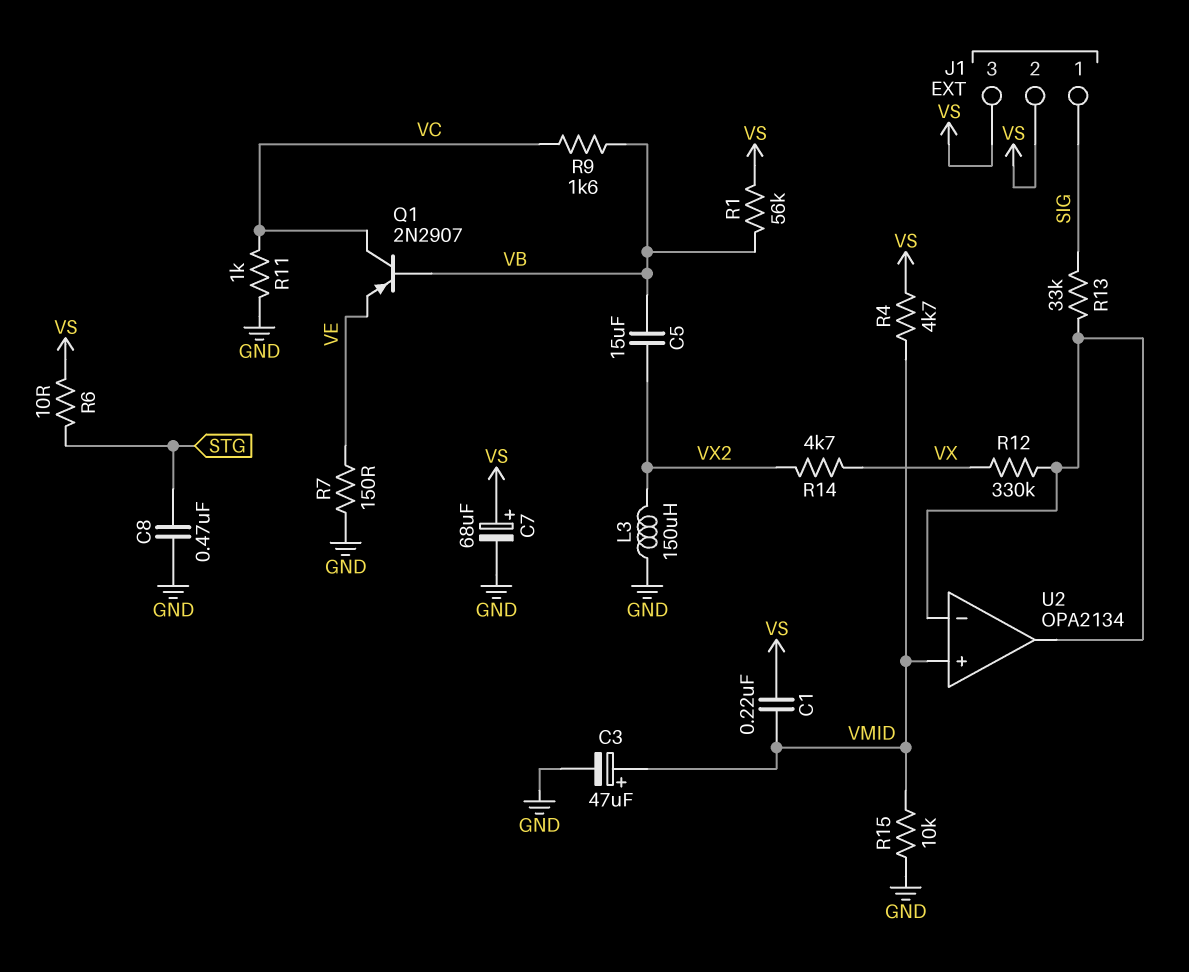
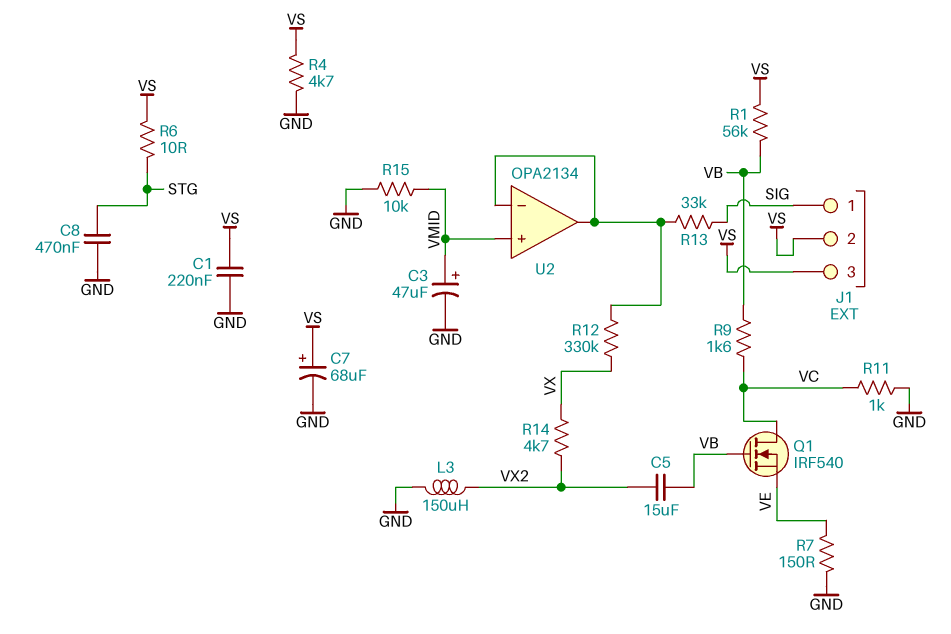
C1: 220nF (VMID, VS) -> 220nF (GND, VS)
Q1: PNP 2N2907 (B VB, C VC, E VE) -> NMOS IRF540 (G VB, D VC, S VE)
R4: 4.7k (VMID, VS) -> 4.7k (GND, VS)

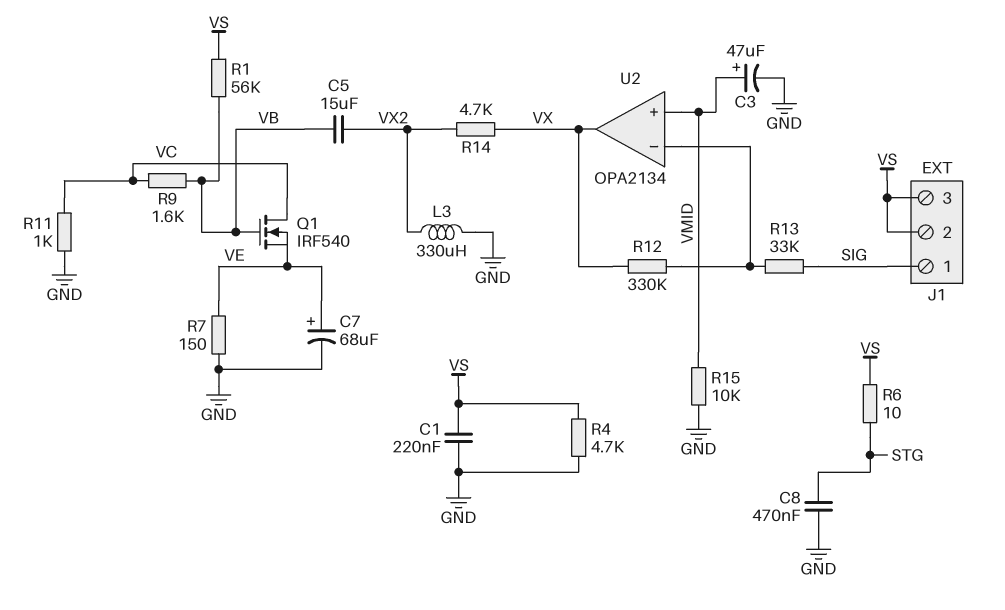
C7: 68uF (plus VS, minus GND) -> 68uF (plus VE, minus GND)
L3: 150uH (GND, VX2) -> 330uH (GND, VX2)
U2 pin out: U2/in- -> VX

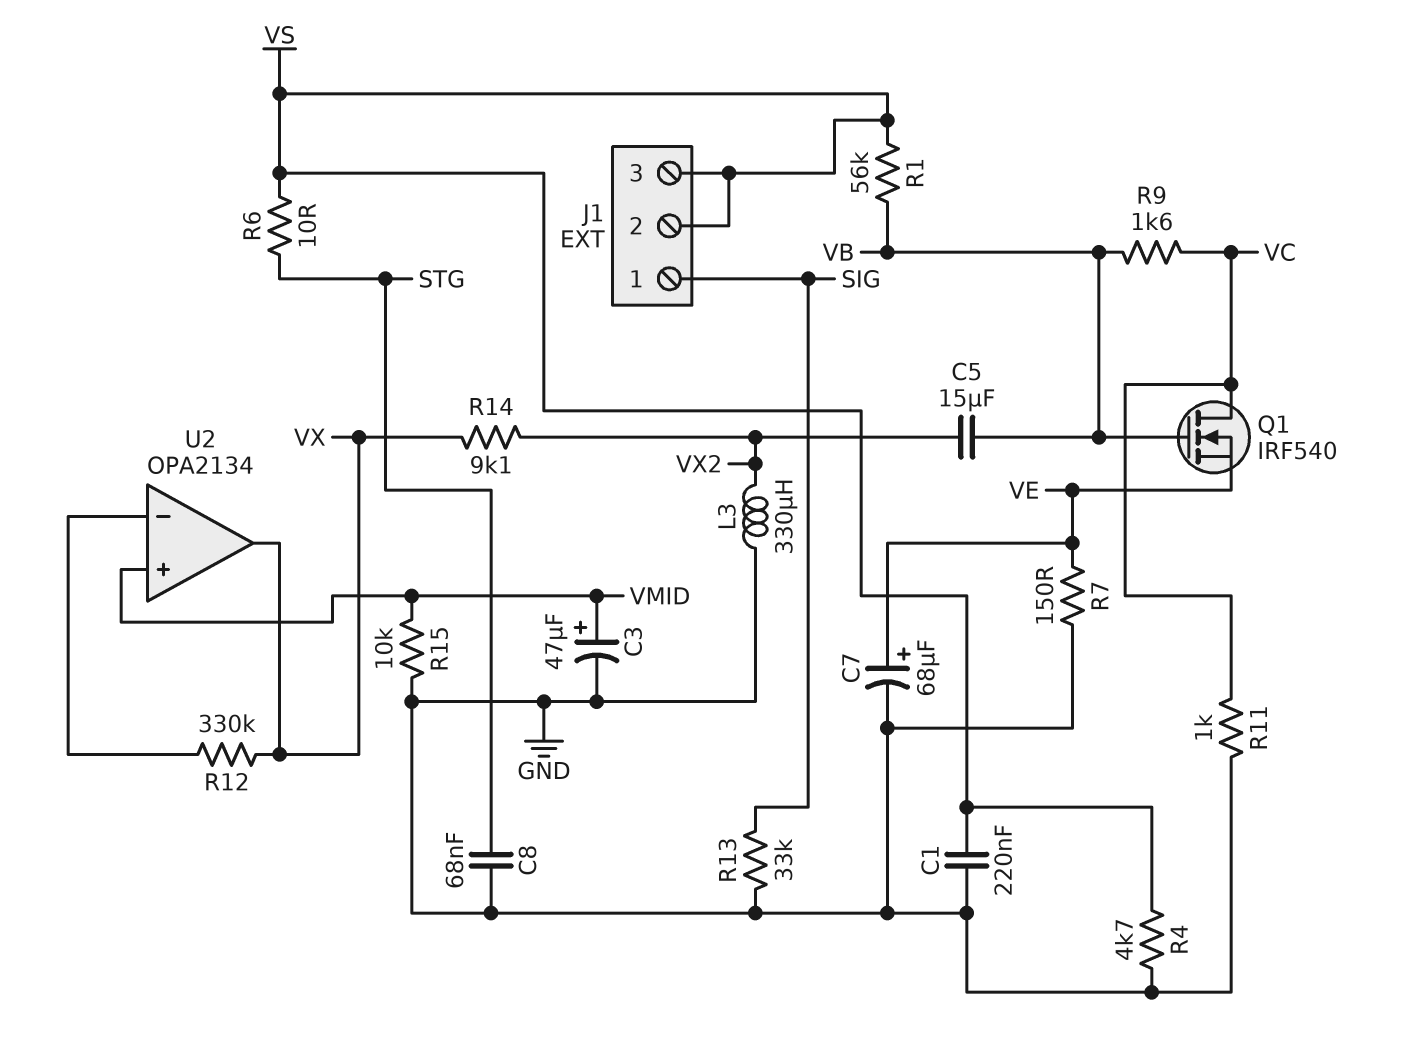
C8: 470nF (GND, STG) -> 68nF (GND, STG)
R13: 33k (SIG, U2/in-) -> 33k (GND, SIG)
R14: 4.7k (VX, VX2) -> 9.1k (VX, VX2)

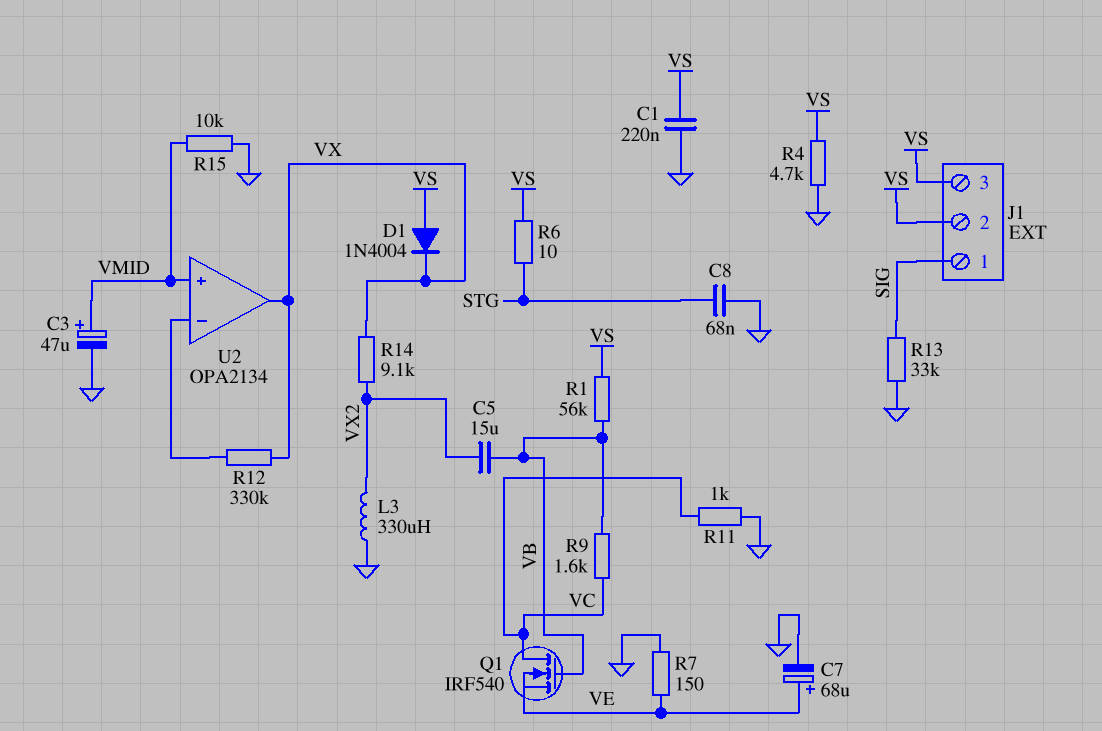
D1: none -> diode 1N4004 (A VS, K VX)

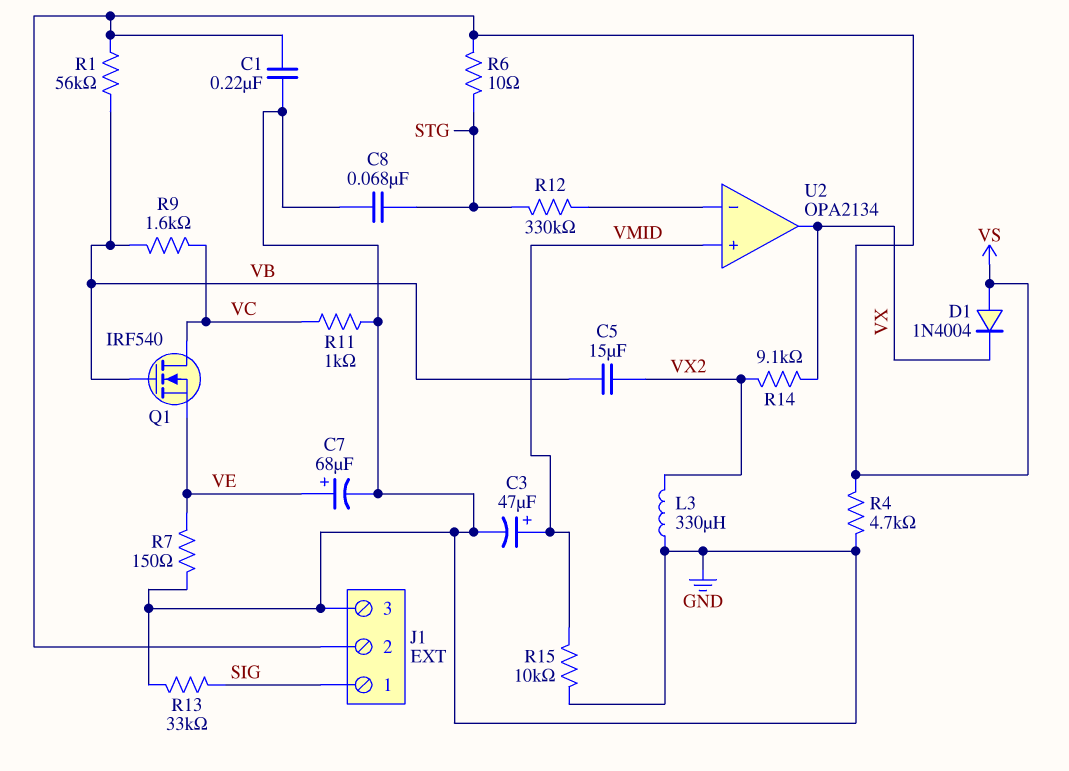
J1 pin 3: VS -> GND
R12: 330k (U2/in-, VX) -> 330k (STG, U2/in-)

